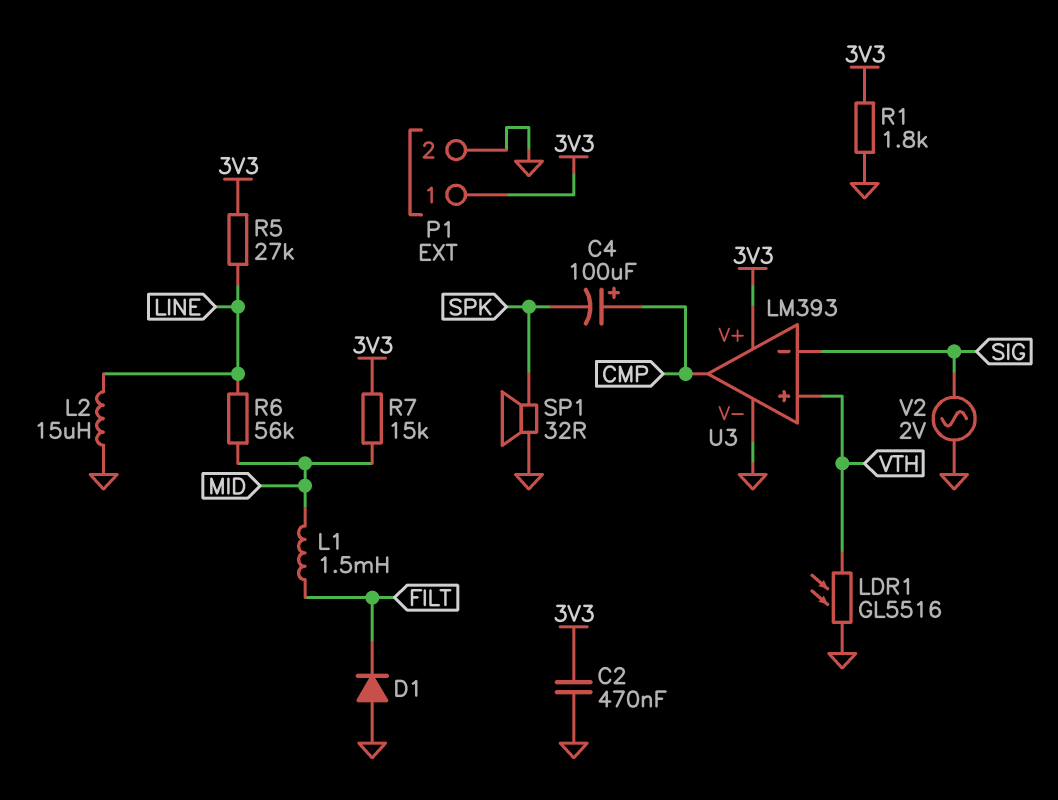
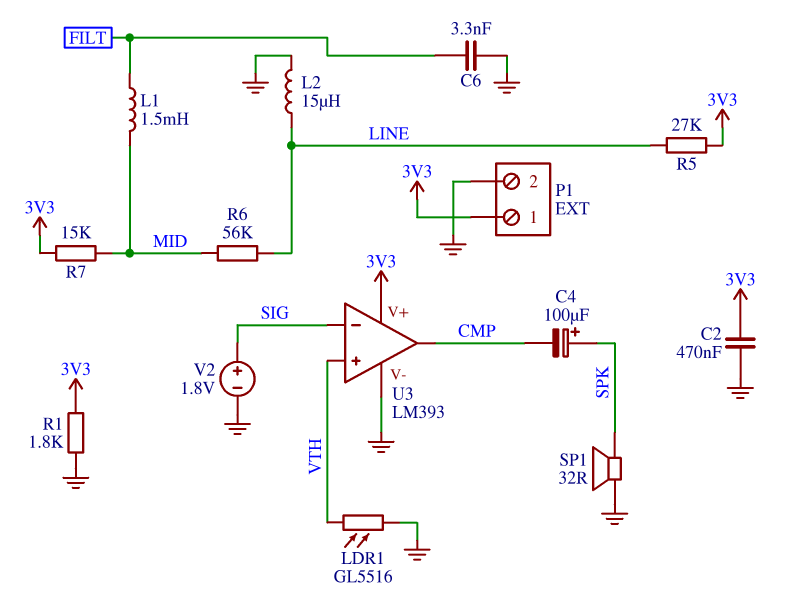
C4: 100uF (plus CMP, minus SPK) -> 100uF (plus SPK, minus CMP)
C6: none -> 3.3nF (FILT, GND)
D1: diode (A GND, K FILT) -> none
V2: AC 2V (GND, SIG) -> 1.8V (plus SIG, minus GND)

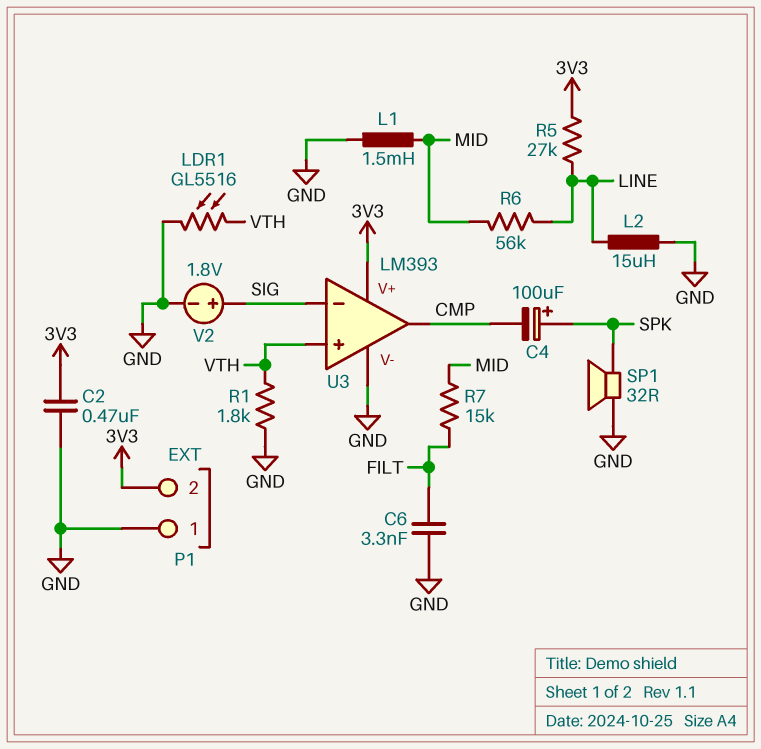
L1: 1.5mH (FILT, MID) -> 1.5mH (GND, MID)
P1 pin 1: 3V3 -> GND
P1 pin 2: GND -> 3V3
R1: 1.8k (3V3, GND) -> 1.8k (GND, VTH)
R7: 15k (3V3, MID) -> 15k (FILT, MID)

